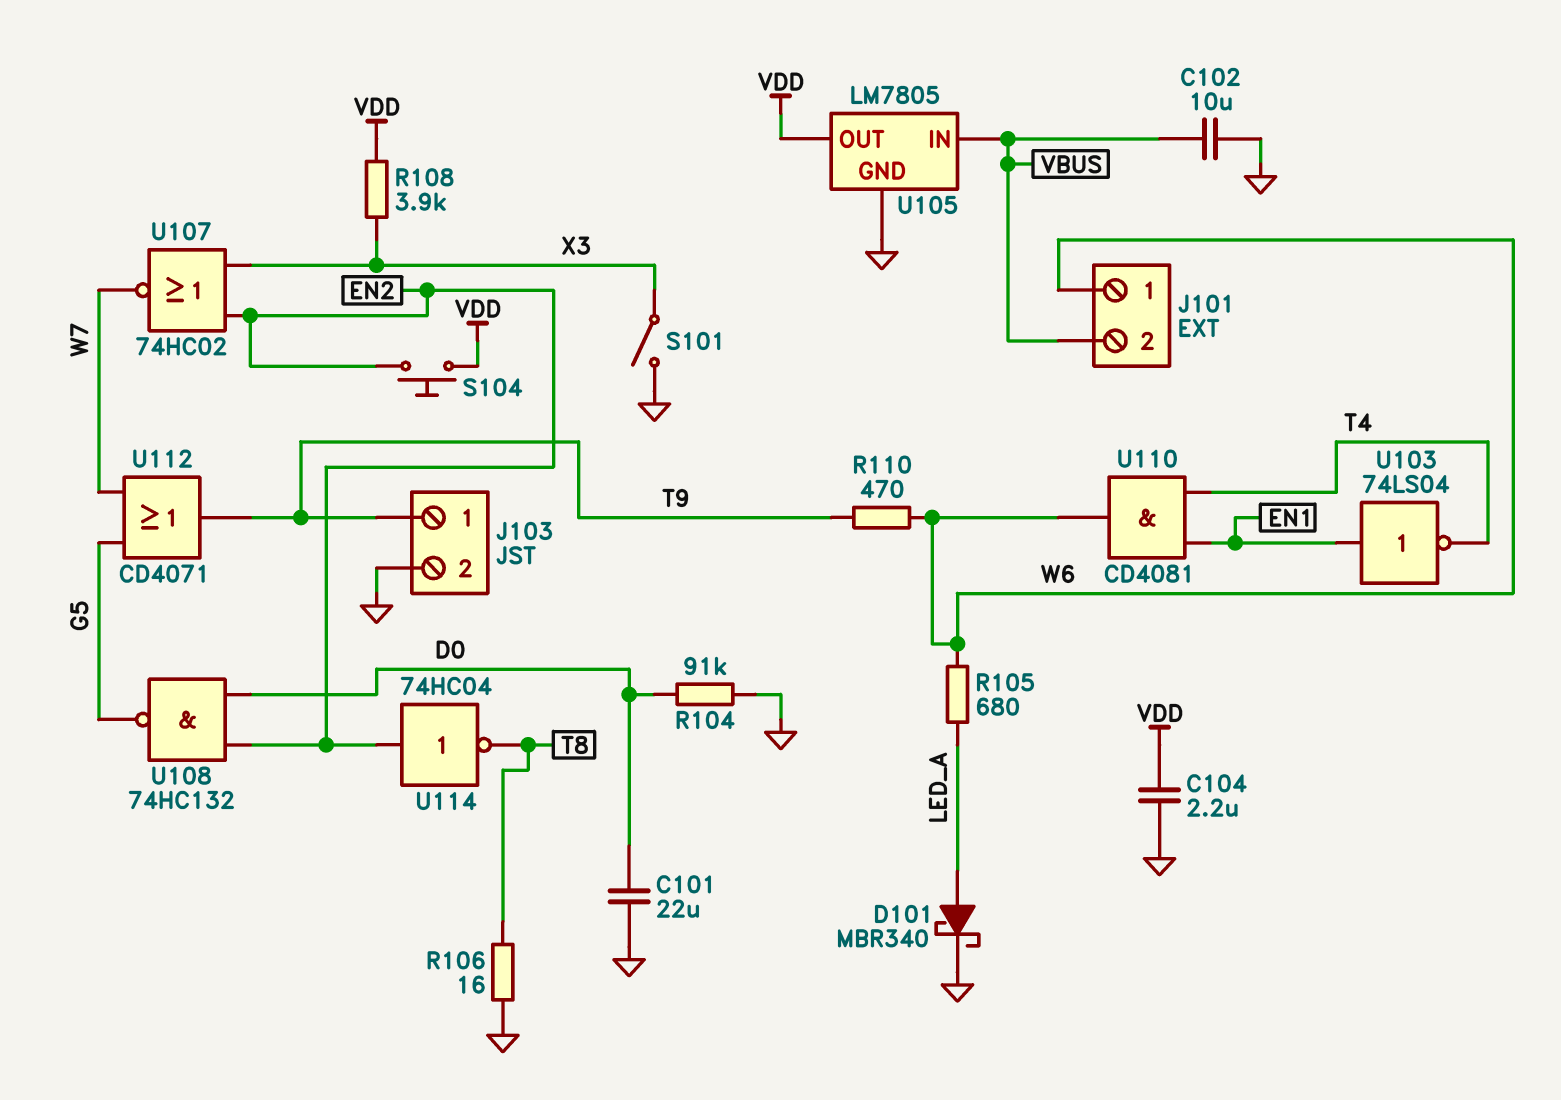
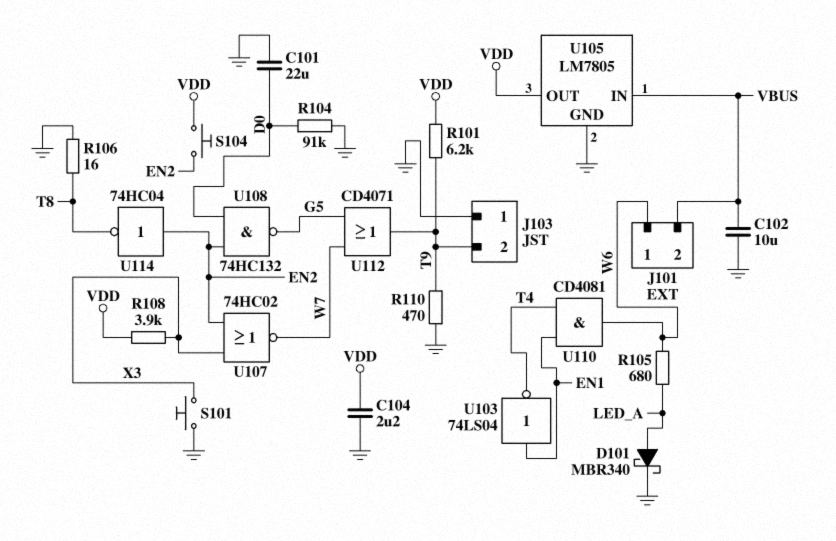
J103 pin 1: T9 -> GND
J103 pin 2: GND -> T9
R101: none -> 6.2k (T9, VDD)
R110: 470 (T9, W6) -> 470 (GND, T9)
S101: switch (GND, X3) -> button (GND, X3)

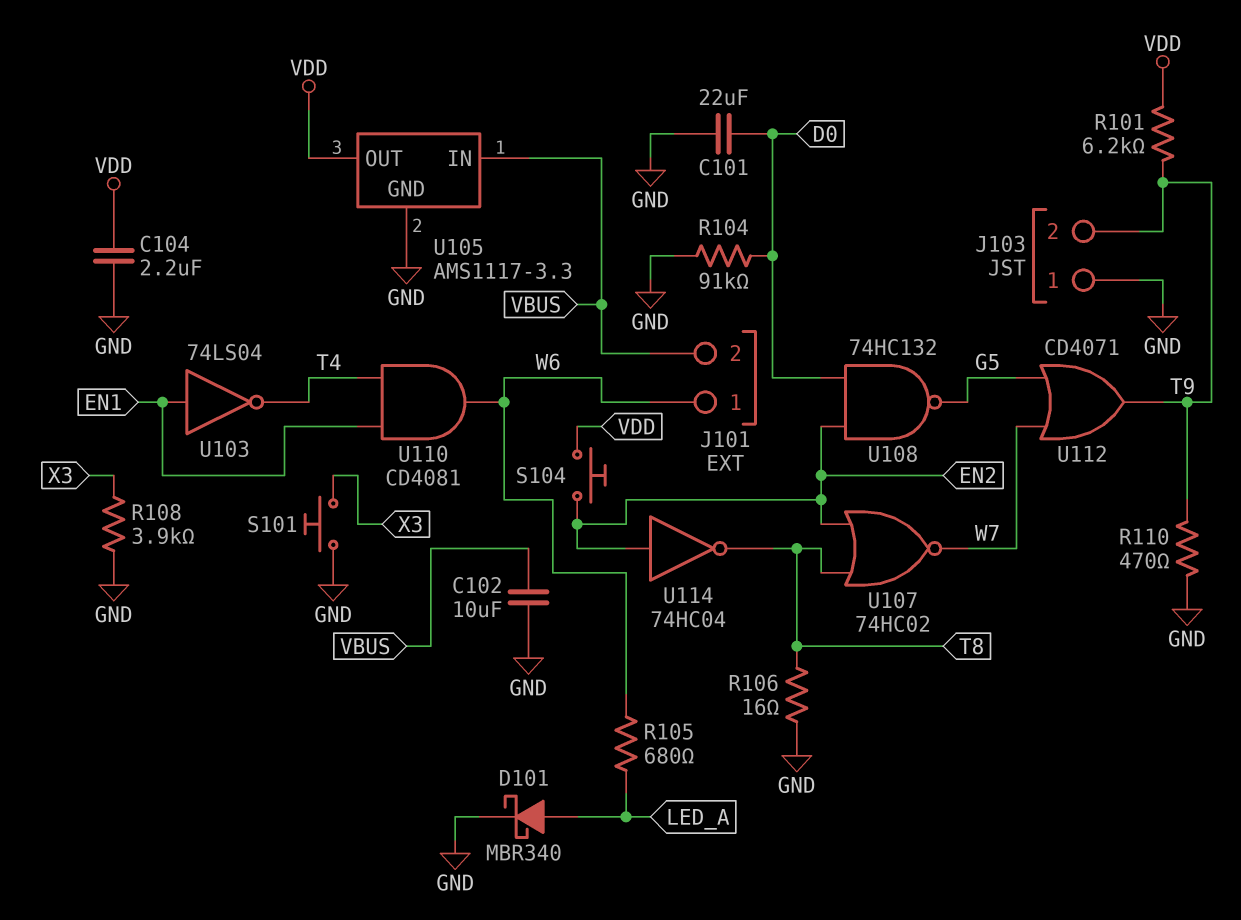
R108: 3.9k (VDD, X3) -> 3.9k (GND, X3)
U105: LM7805 -> AMS1117-3.3
U107: NOR 74HC02 (in EN2, in X3, out W7) -> NOR 74HC02 (in EN2, in T8, out W7)

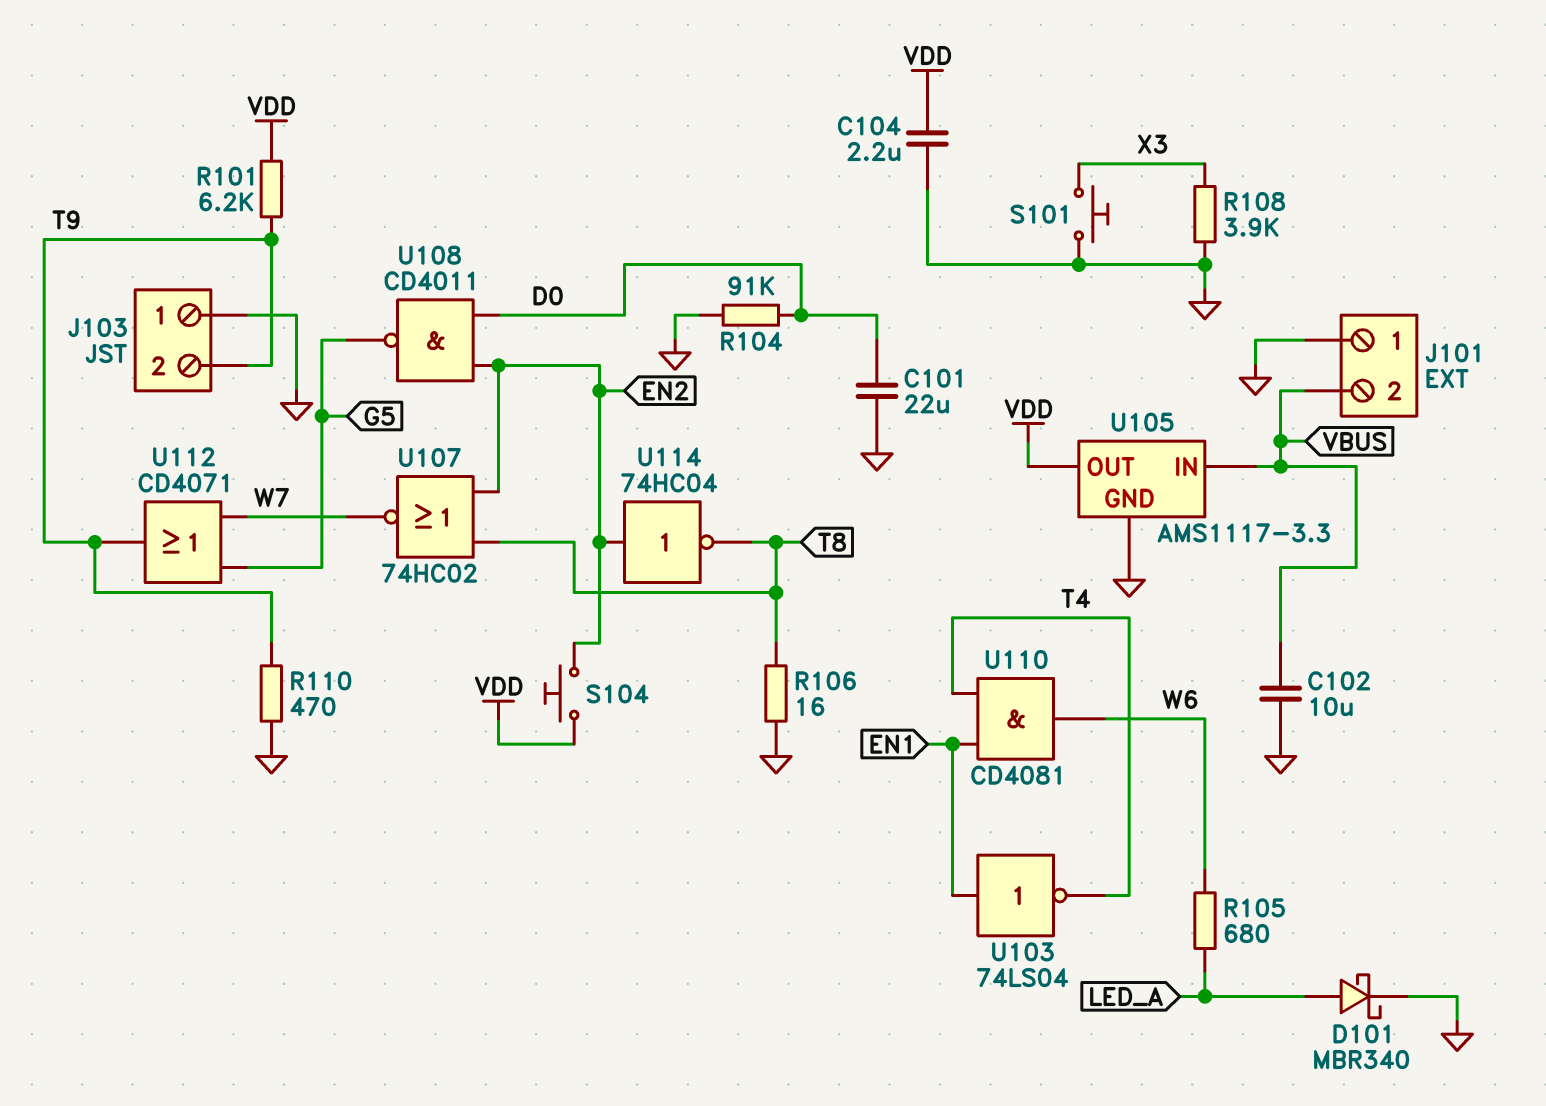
J101 pin 1: W6 -> GND
U108: NAND 74HC132 (in D0, in EN2, out G5) -> NAND CD4011 (in D0, in EN2, out G5)

